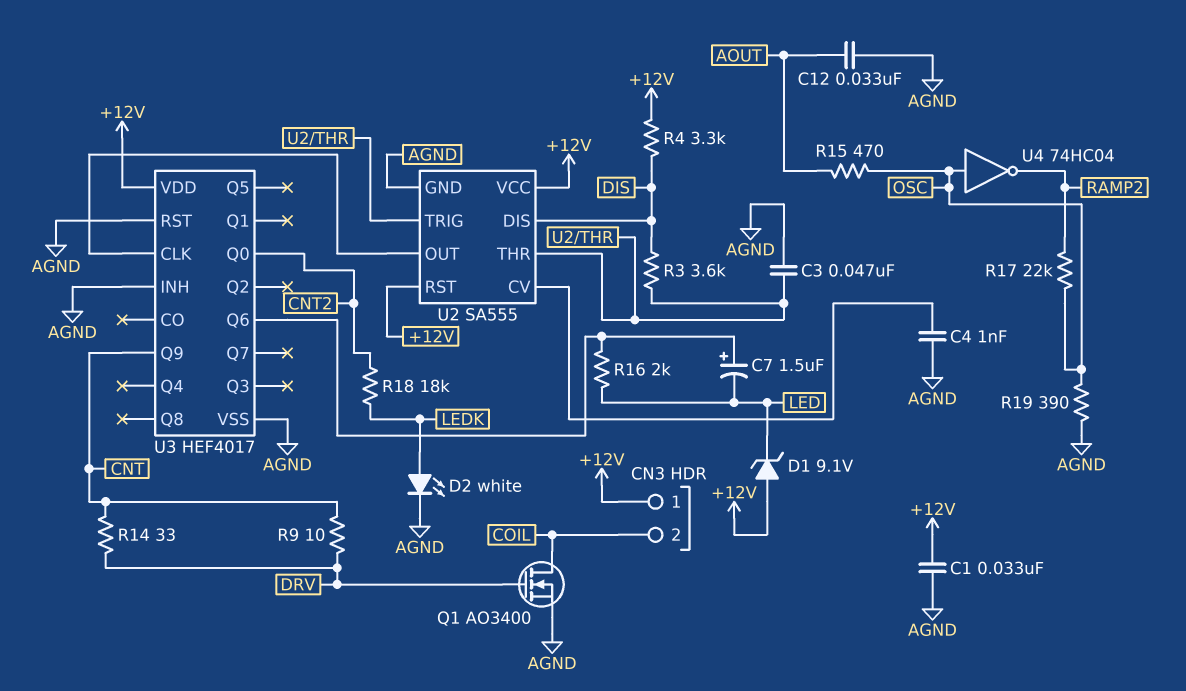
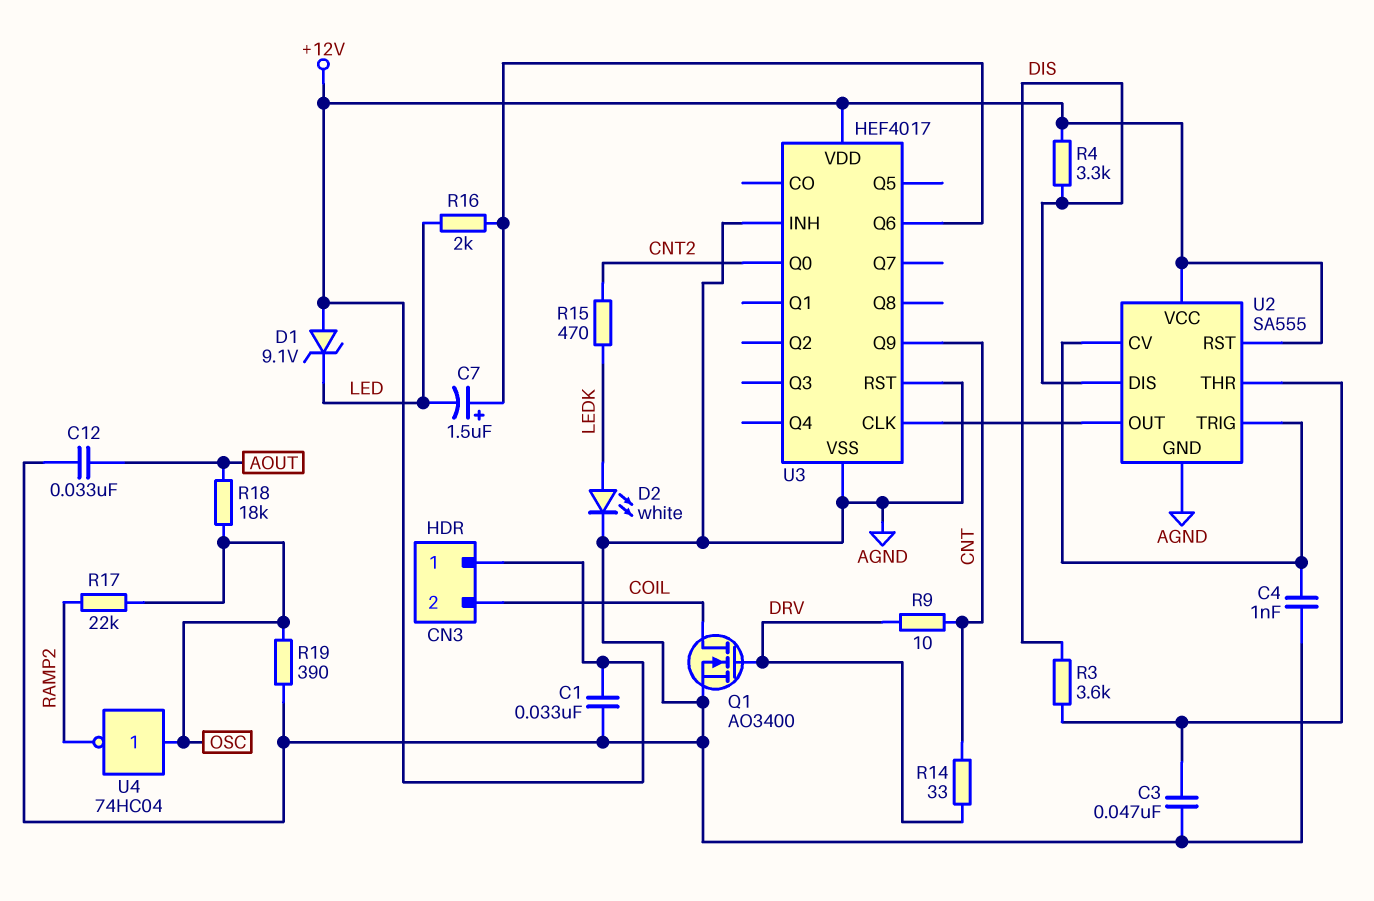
R15: 470 (AOUT, OSC) -> 470 (CNT2, LEDK)
R18: 18k (CNT2, LEDK) -> 18k (AOUT, OSC)
U2 pin TRIG: U2/THR -> U2/CV

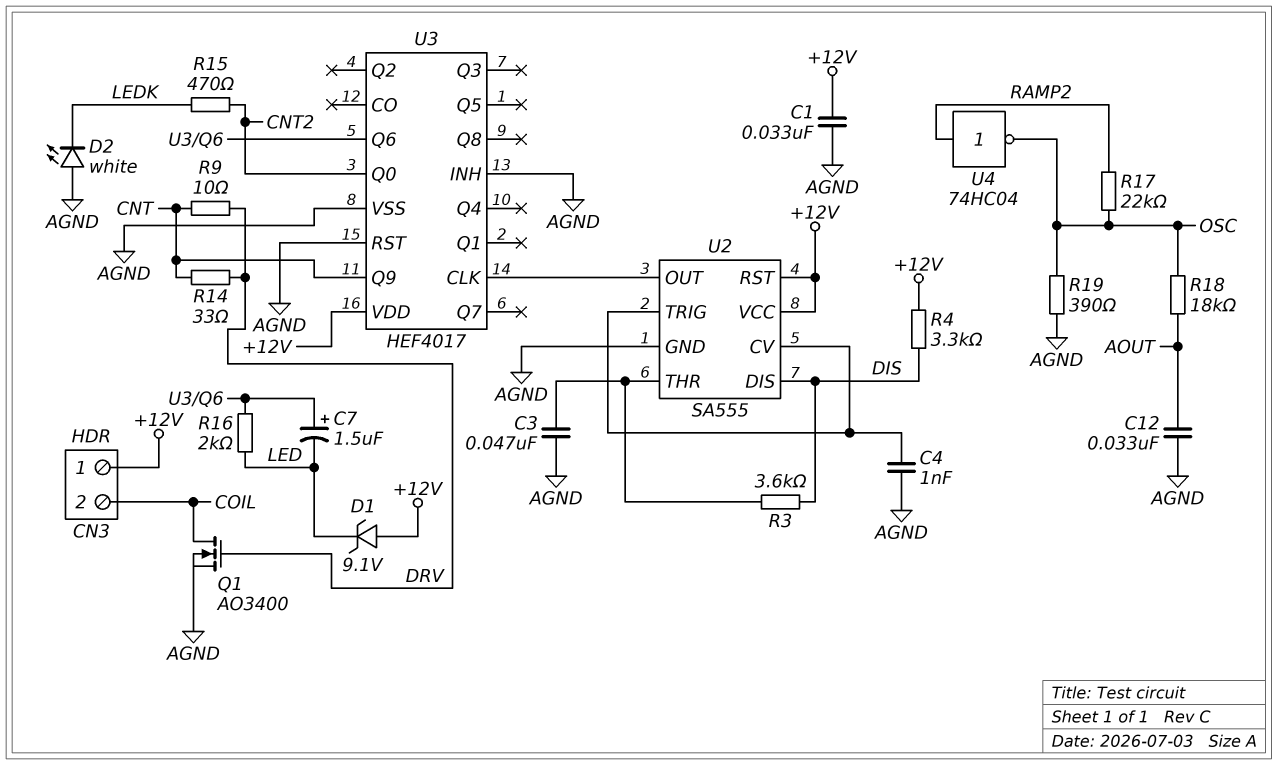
D2: LED white (A LEDK, K AGND) -> LED white (A AGND, K LEDK)
U4: NOT 74HC04 (in OSC, out RAMP2) -> NOT 74HC04 (in RAMP2, out OSC)

